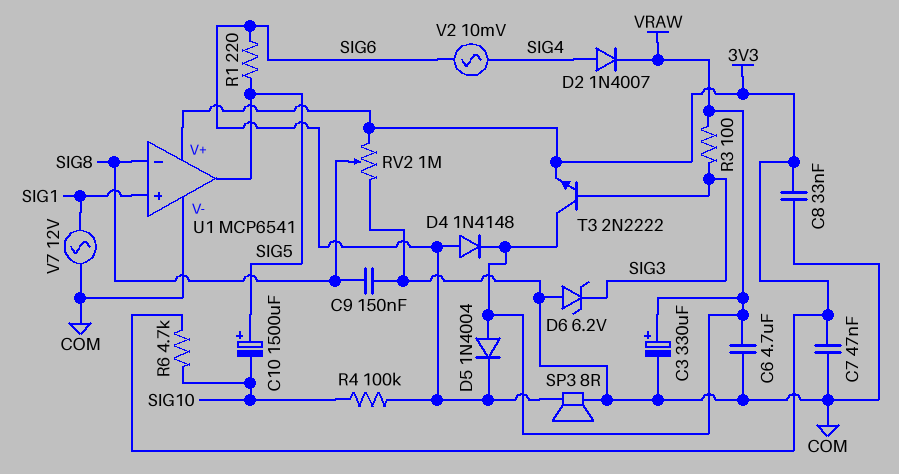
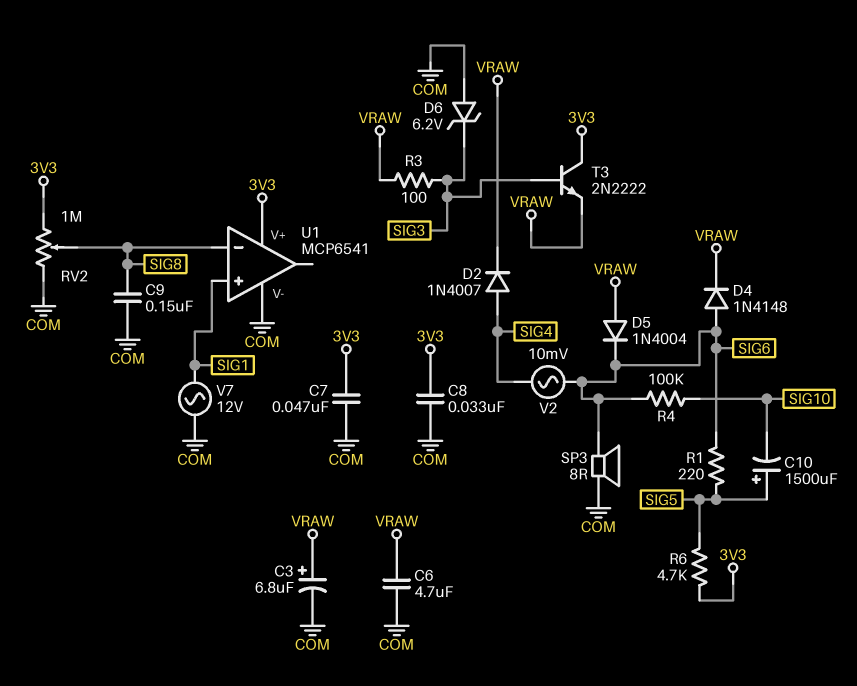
C3: 330uF (plus VRAW, minus COM) -> 6.8uF (plus VRAW, minus COM)
R6: 4.7k (3V3, SIG10) -> 4.7k (3V3, SIG5)
T3: NPN 2N2222 (B SIG3, C VRAW, E 3V3) -> NPN 2N2222 (B SIG3, C 3V3, E VRAW)
U1 pin out: SIG5 -> none

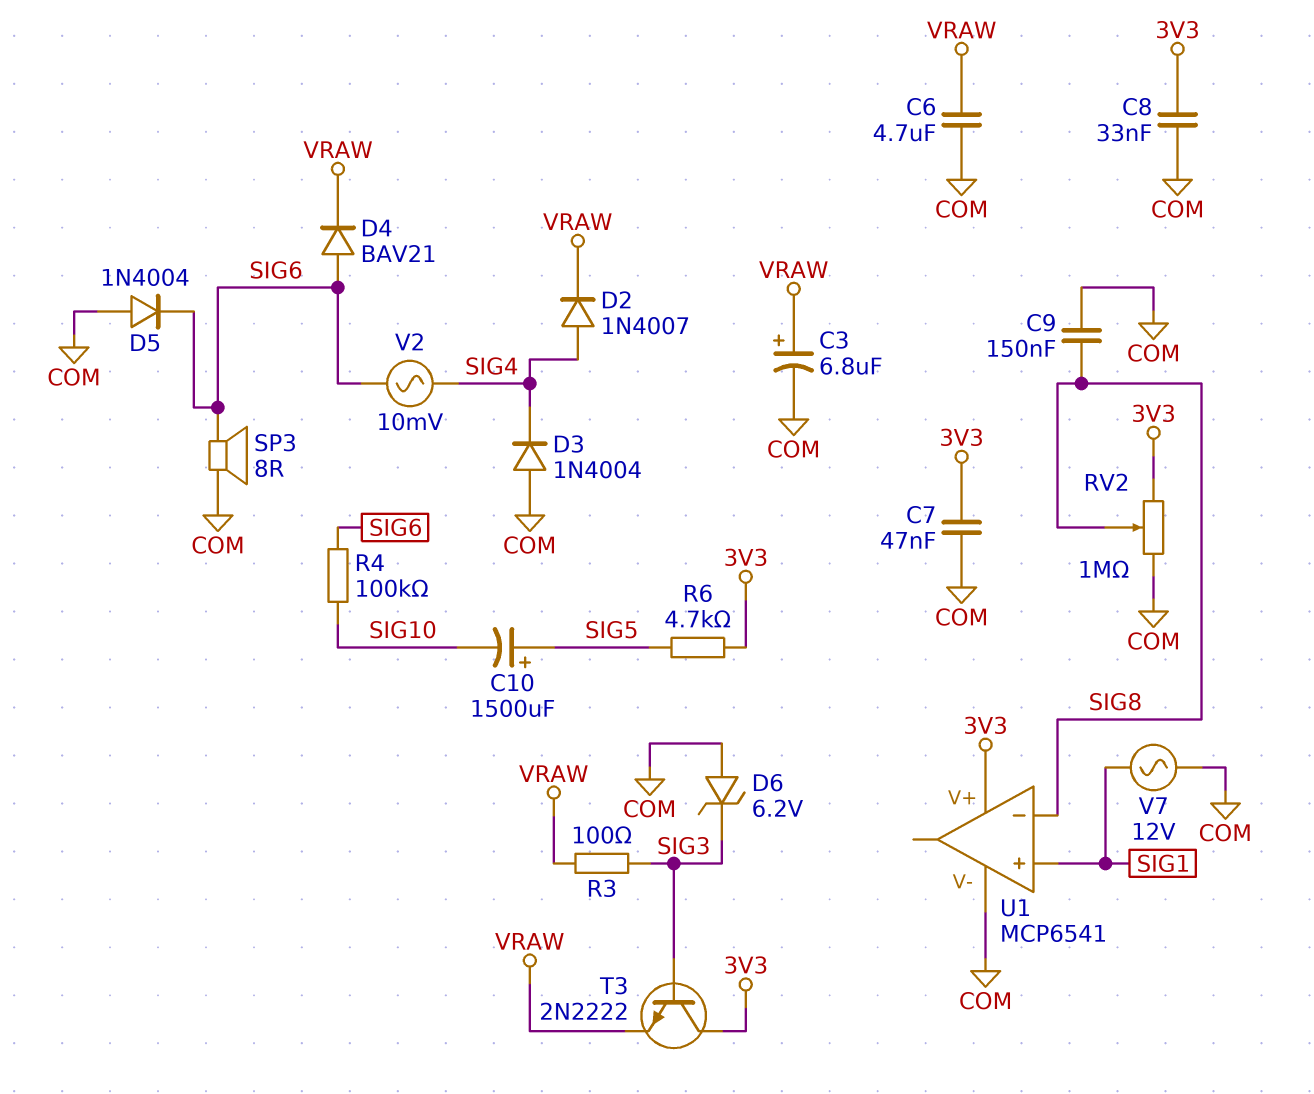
D3: none -> diode 1N4004 (A COM, K SIG4)
D4: diode 1N4148 (A SIG6, K VRAW) -> diode BAV21 (A SIG6, K VRAW)
D5: diode 1N4004 (A VRAW, K SIG6) -> diode 1N4004 (A COM, K SIG6)
R1: 220 (SIG5, SIG6) -> none

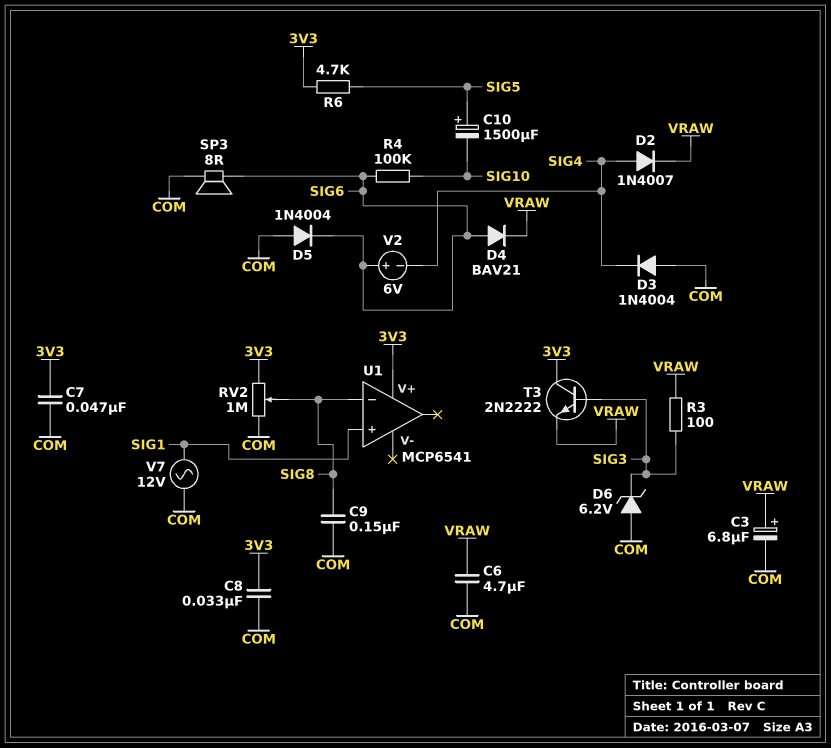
U1 pin V-: COM -> none
V2: AC 10mV (SIG4, SIG6) -> 6V (plus SIG6, minus SIG4)

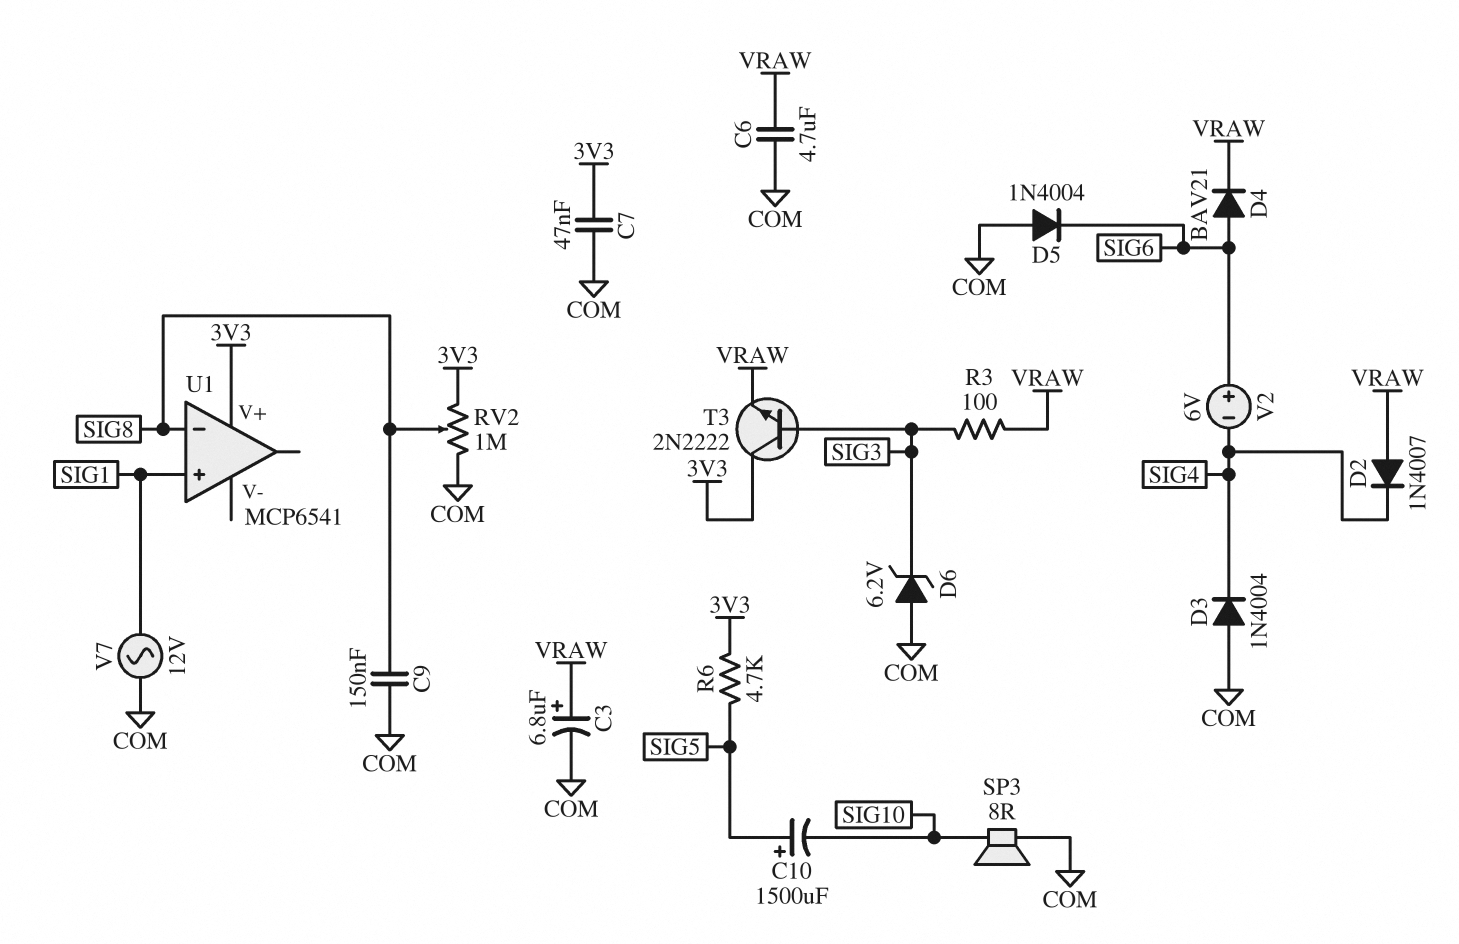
C8: 33nF (3V3, COM) -> none
D2: diode 1N4007 (A SIG4, K VRAW) -> diode 1N4007 (A VRAW, K SIG4)
R4: 100k (SIG6, SIG10) -> none
SP3: speaker 8R (COM, SIG6) -> speaker 8R (COM, SIG10)

